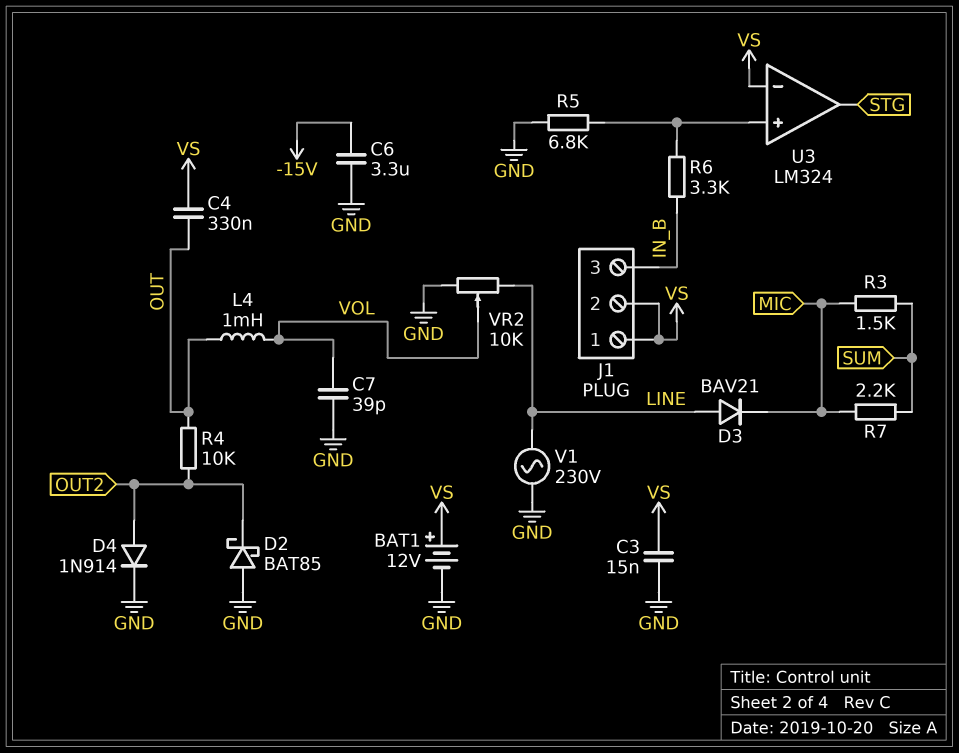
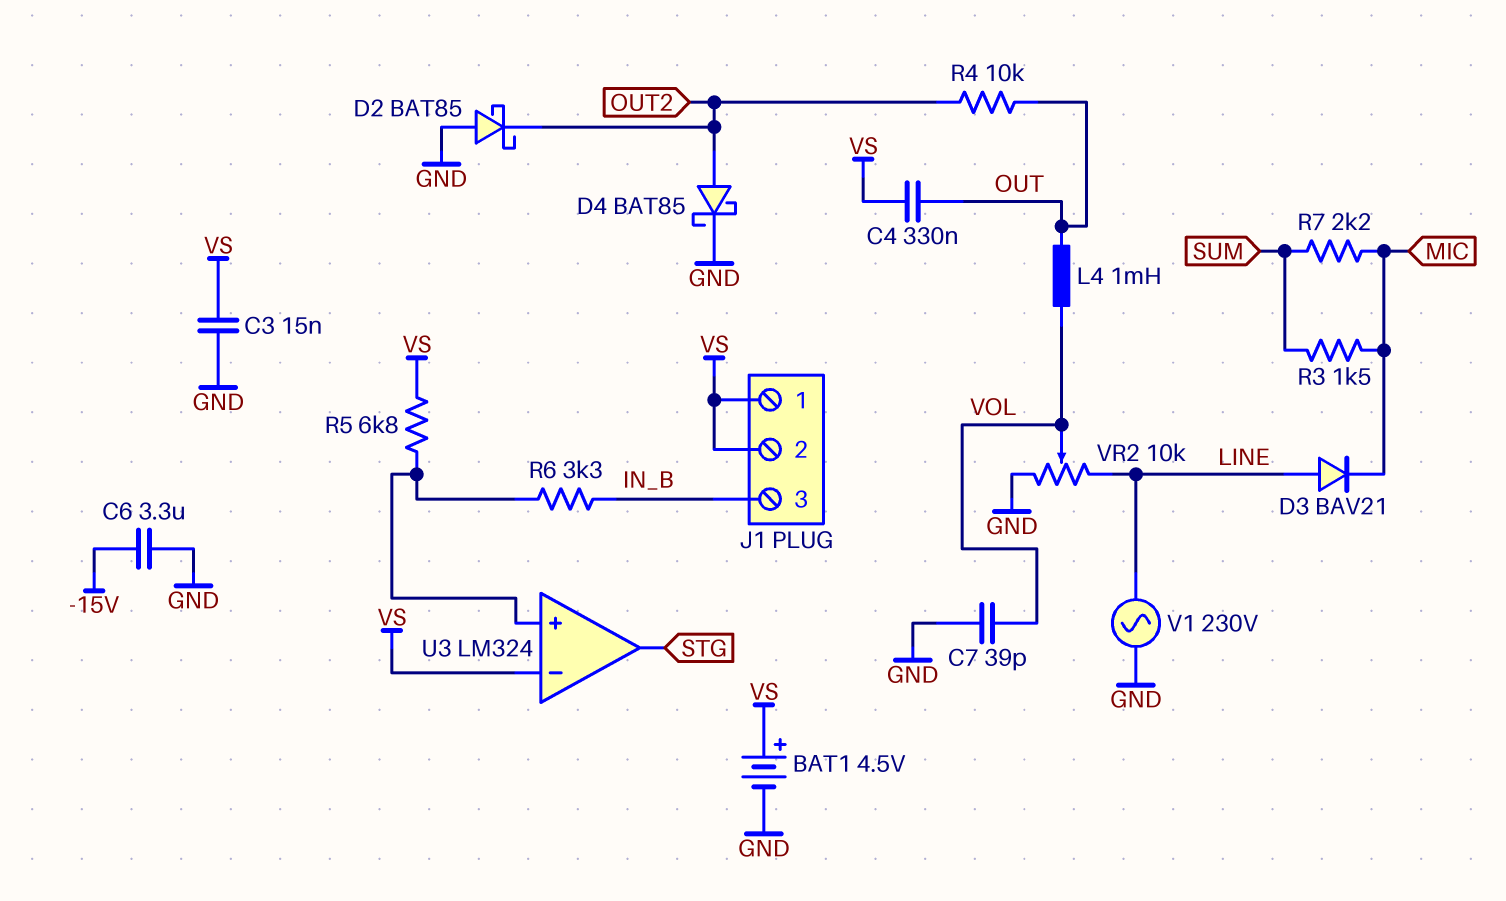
BAT1: 12V (plus VS, minus GND) -> 4.5V (plus VS, minus GND)
D4: diode 1N914 (A OUT2, K GND) -> schottky BAT85 (A OUT2, K GND)
R5: 6.8k (GND, U3/in+) -> 6.8k (U3/in+, VS)

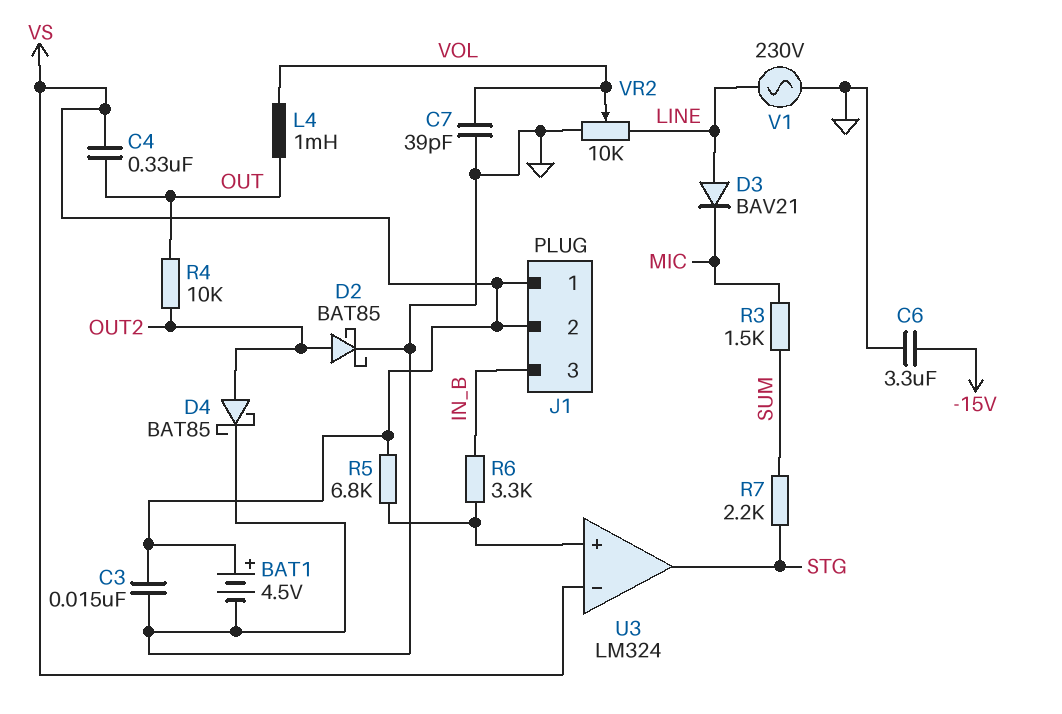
D2: schottky BAT85 (A GND, K OUT2) -> schottky BAT85 (A OUT2, K GND)
R7: 2.2k (MIC, SUM) -> 2.2k (STG, SUM)

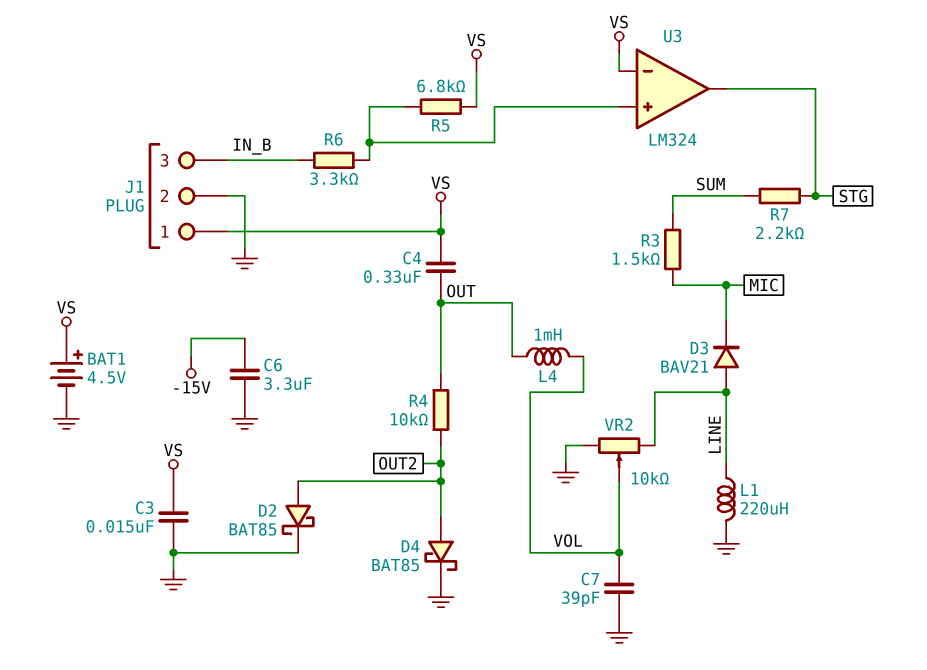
J1 pin 2: VS -> GND
L1: none -> 220uH (GND, LINE)
V1: AC 230V (GND, LINE) -> none

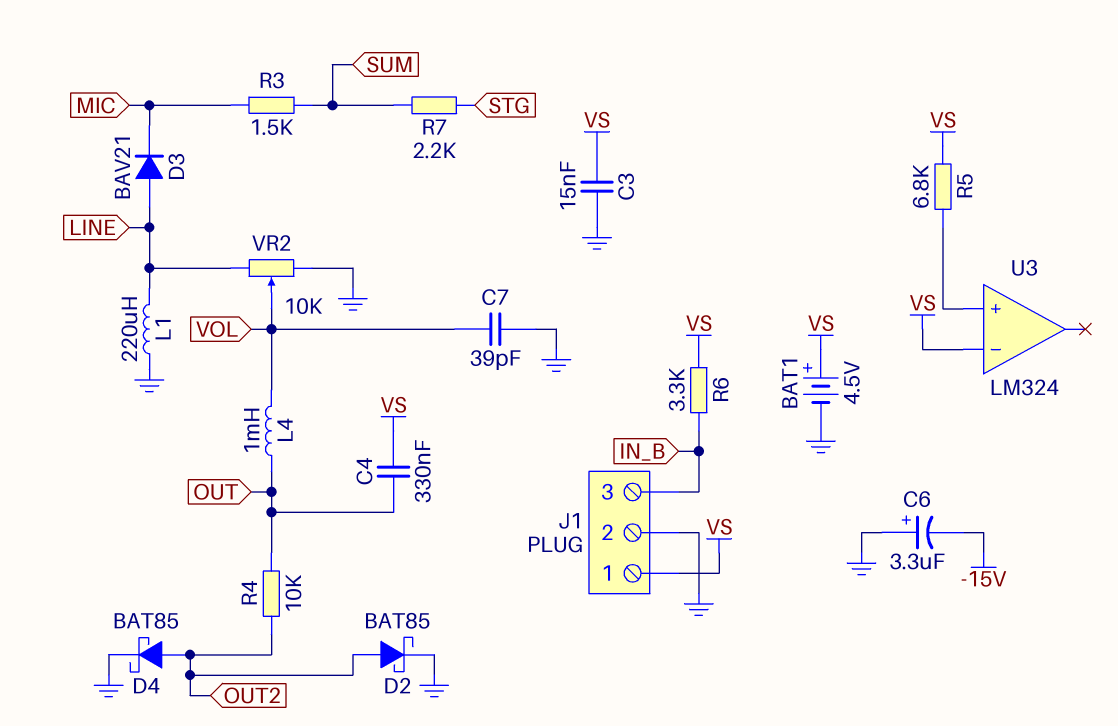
C6: 3.3uF (-15V, GND) -> 3.3uF (plus GND, minus -15V)
R6: 3.3k (IN_B, U3/in+) -> 3.3k (IN_B, VS)
U3 pin out: STG -> none

